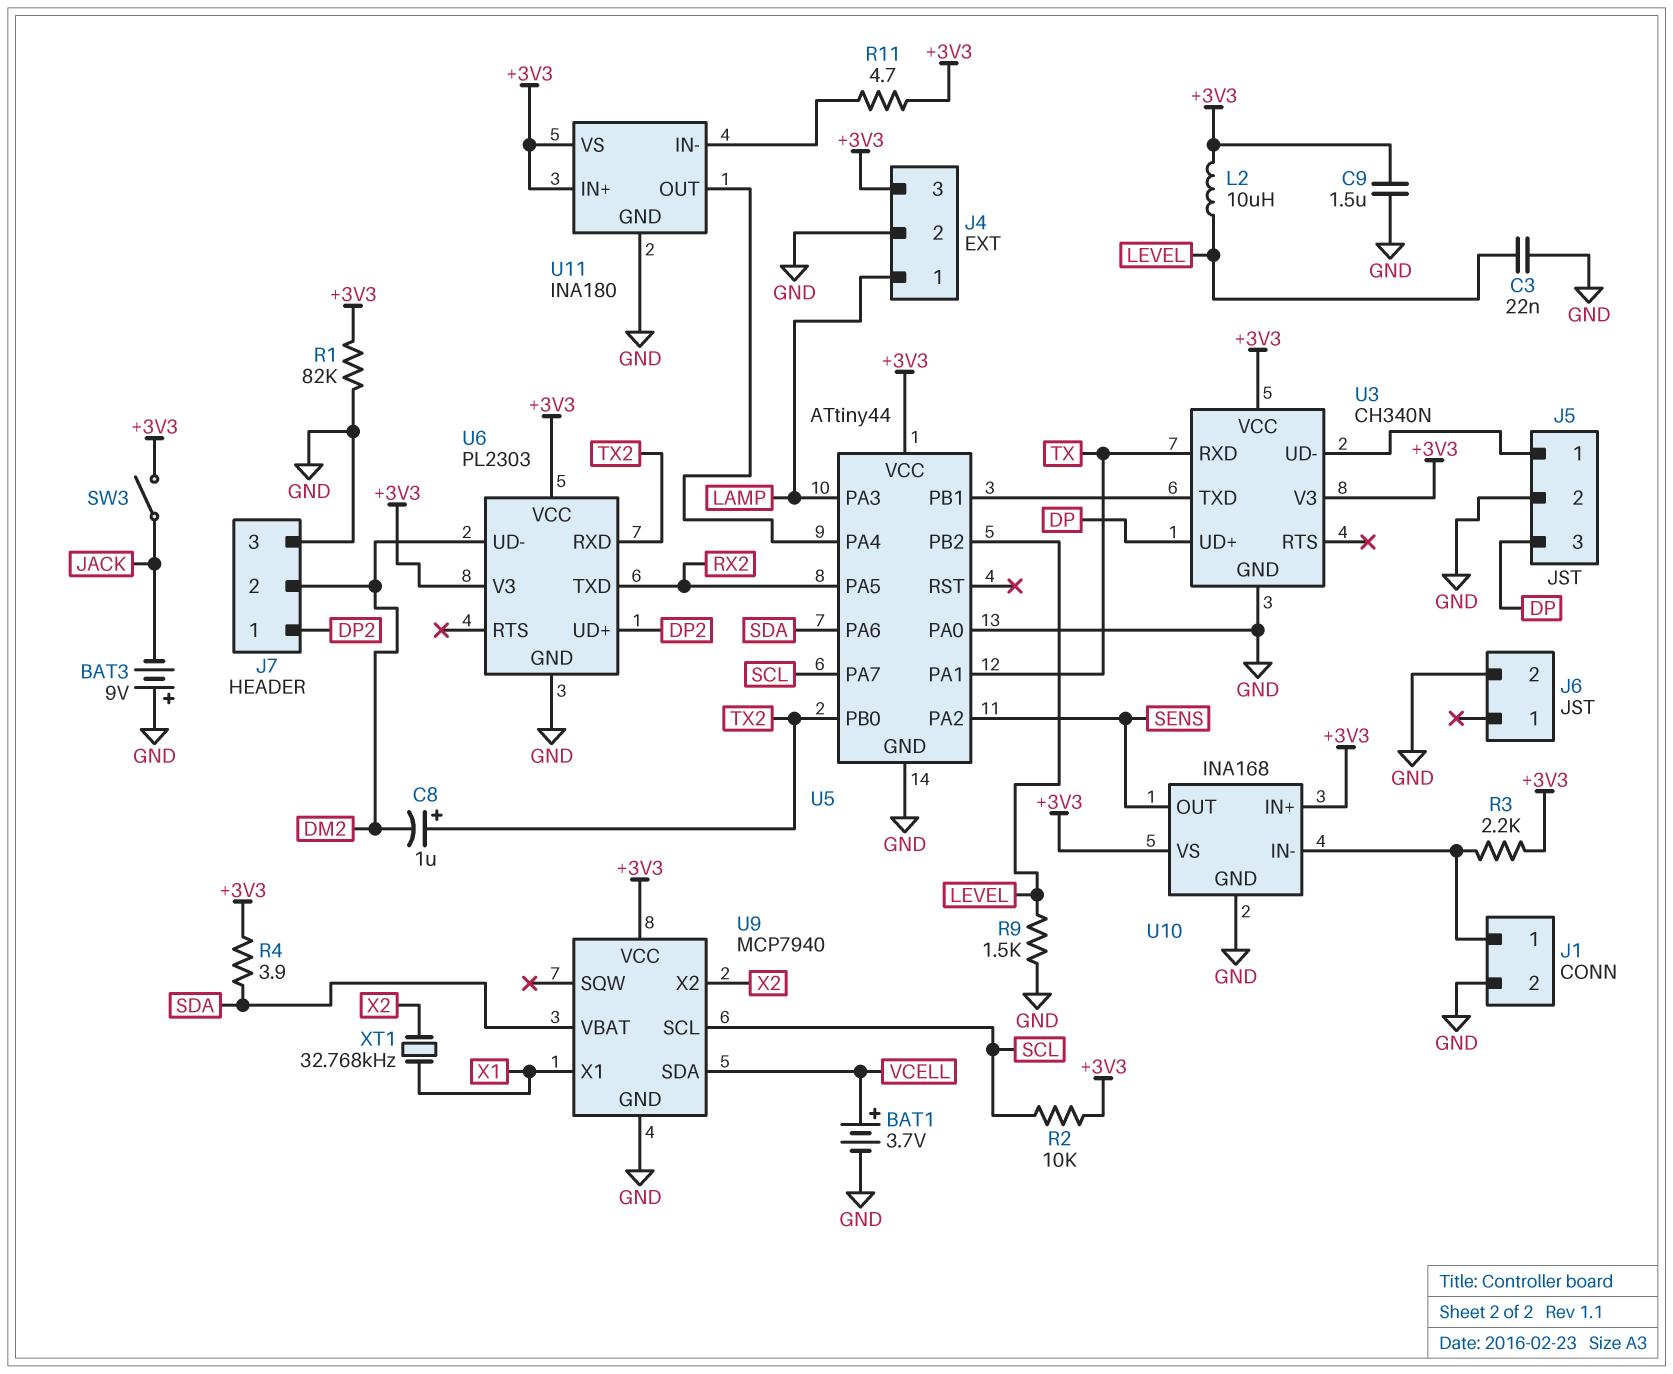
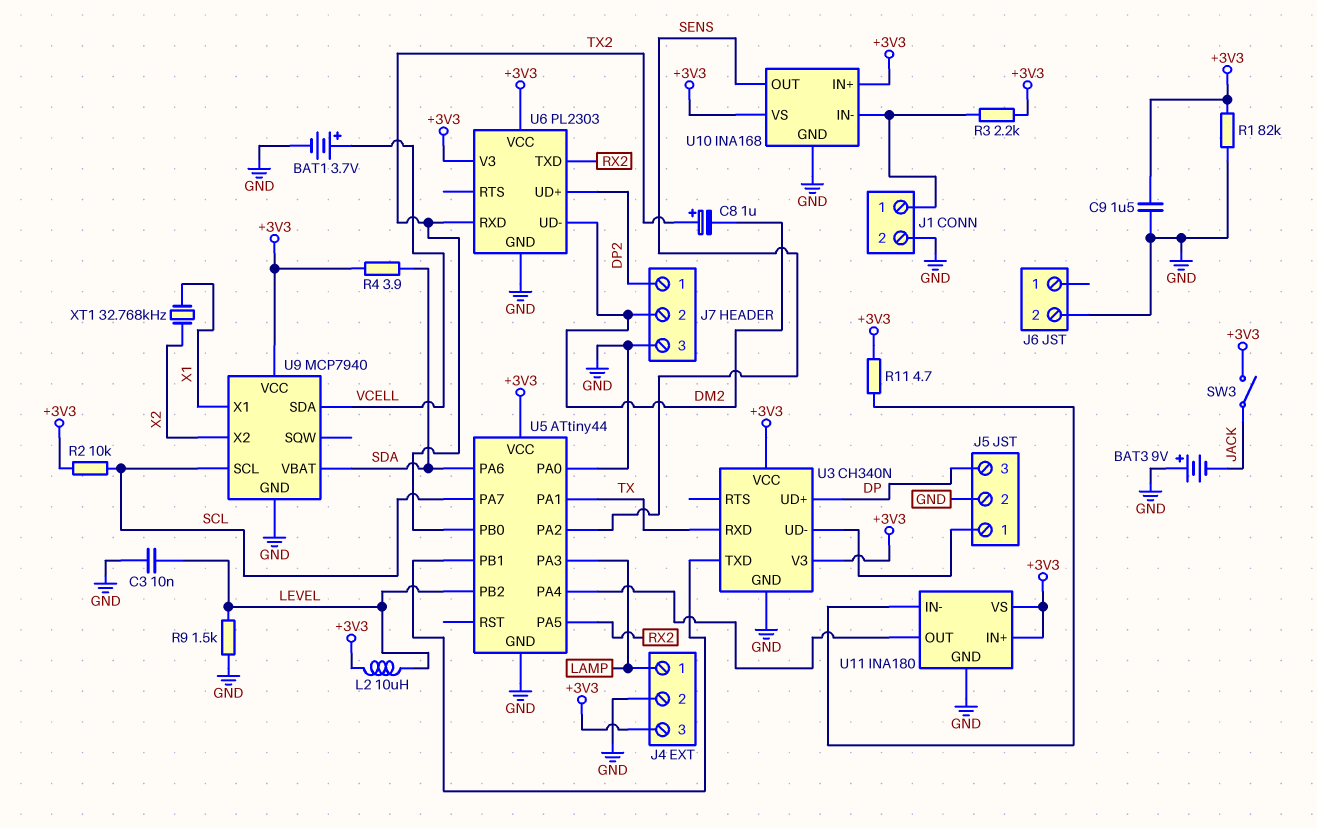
C3: 22nF (GND, LEVEL) -> 10nF (GND, LEVEL)

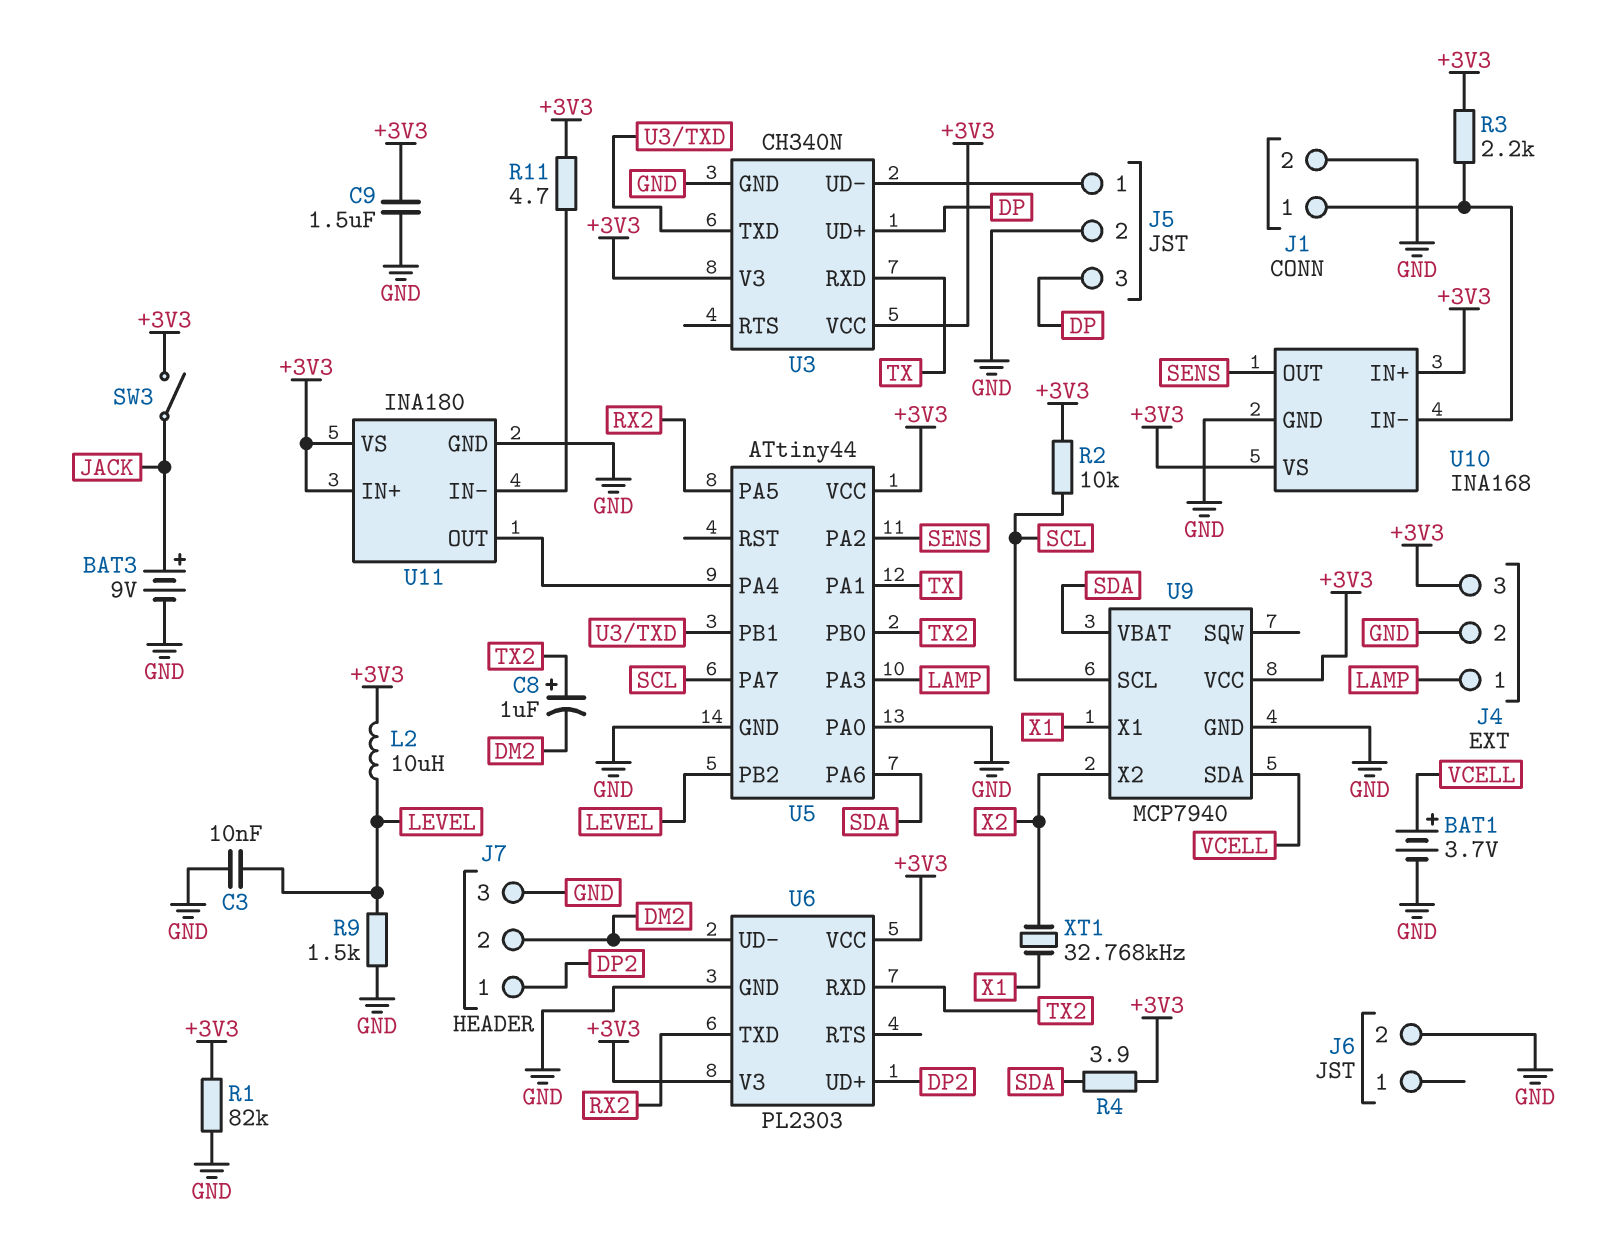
BAT3: 9V (plus GND, minus JACK) -> 9V (plus JACK, minus GND)

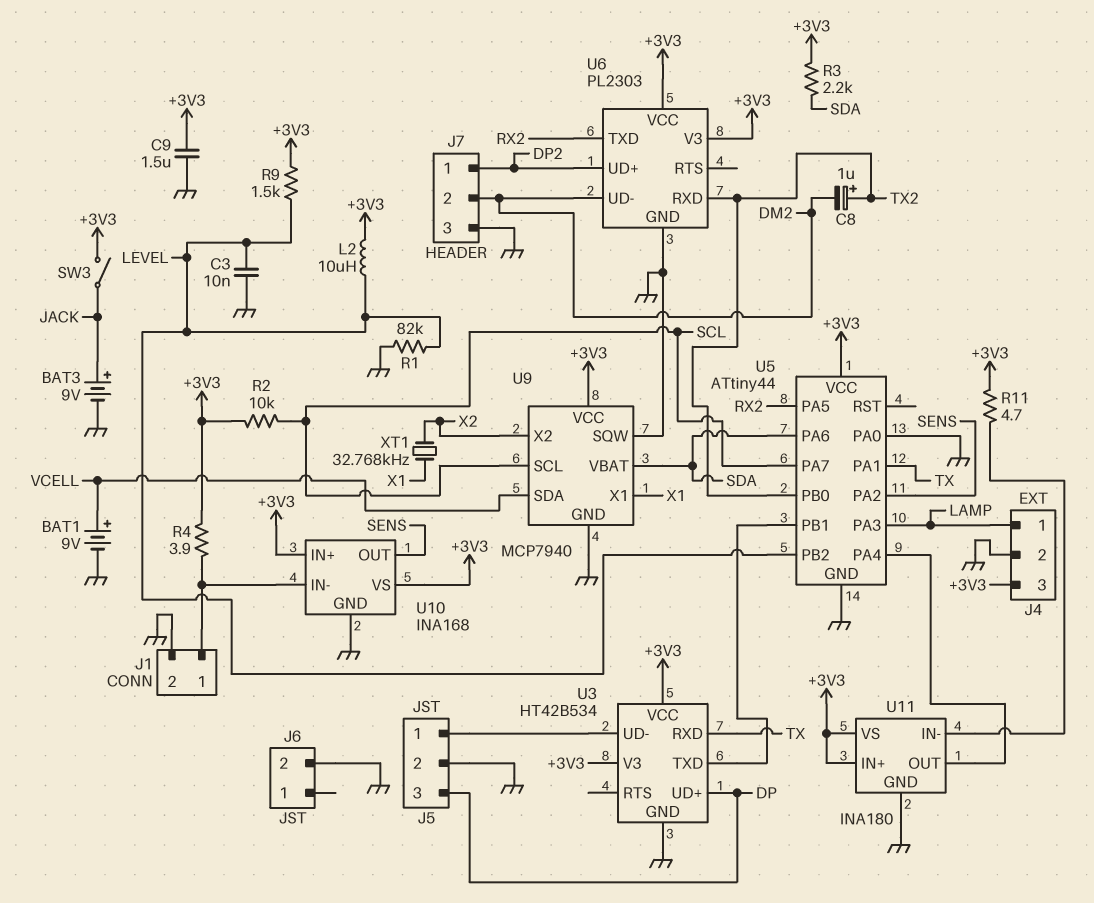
BAT1: 3.7V (plus VCELL, minus GND) -> 9V (plus VCELL, minus GND)
R1: 82k (+3V3, GND) -> 82k (GND, LEVEL)
R3: 2.2k (+3V3, J1/1) -> 2.2k (+3V3, SDA)
R4: 3.9 (+3V3, SDA) -> 3.9 (+3V3, J1/1)
R9: 1.5k (GND, LEVEL) -> 1.5k (+3V3, LEVEL)
U3: CH340N -> HT42B534
U9 pin SQW: none -> GND

